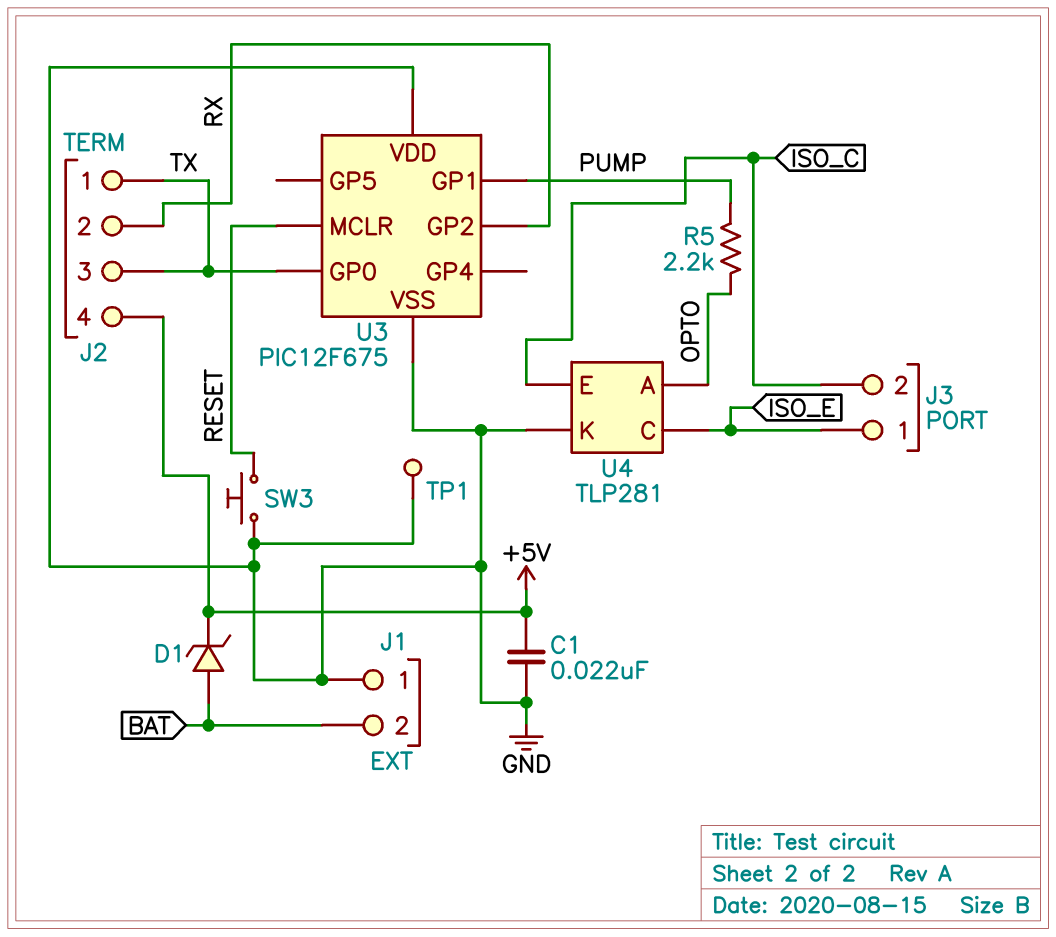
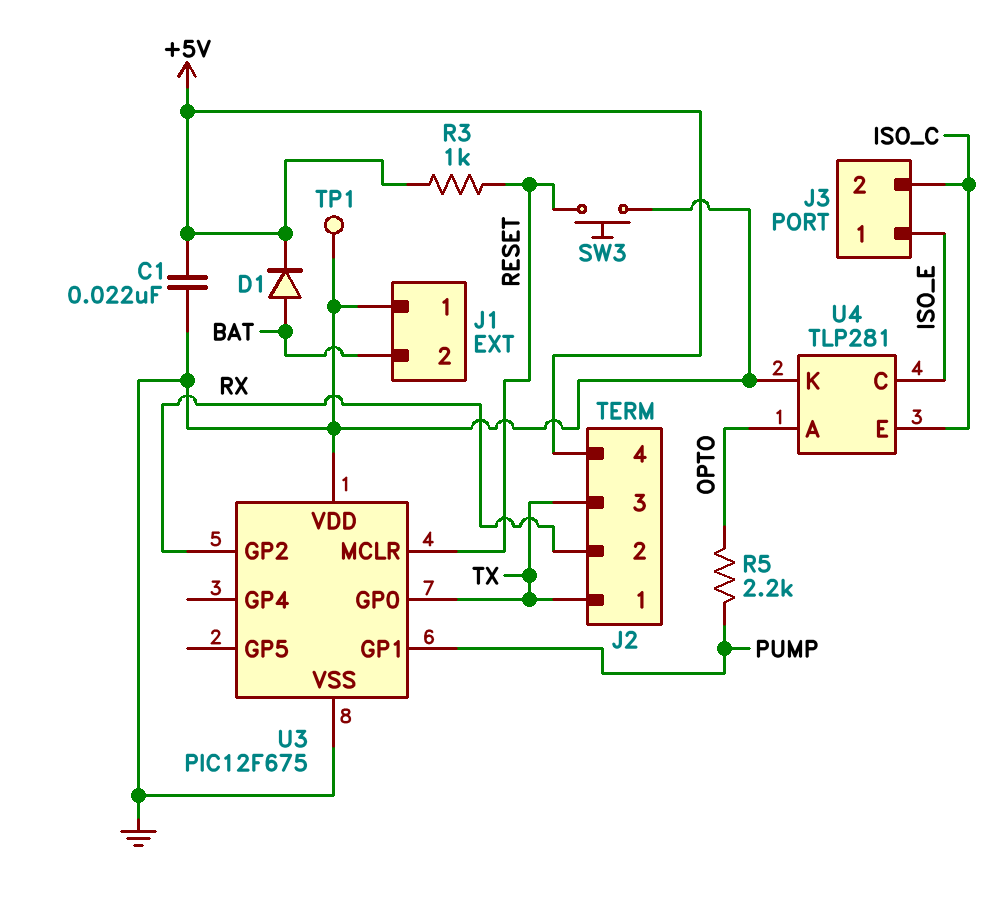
D1: zener (A BAT, K +5V) -> diode (A BAT, K +5V)
R3: none -> 1k (+5V, RESET)

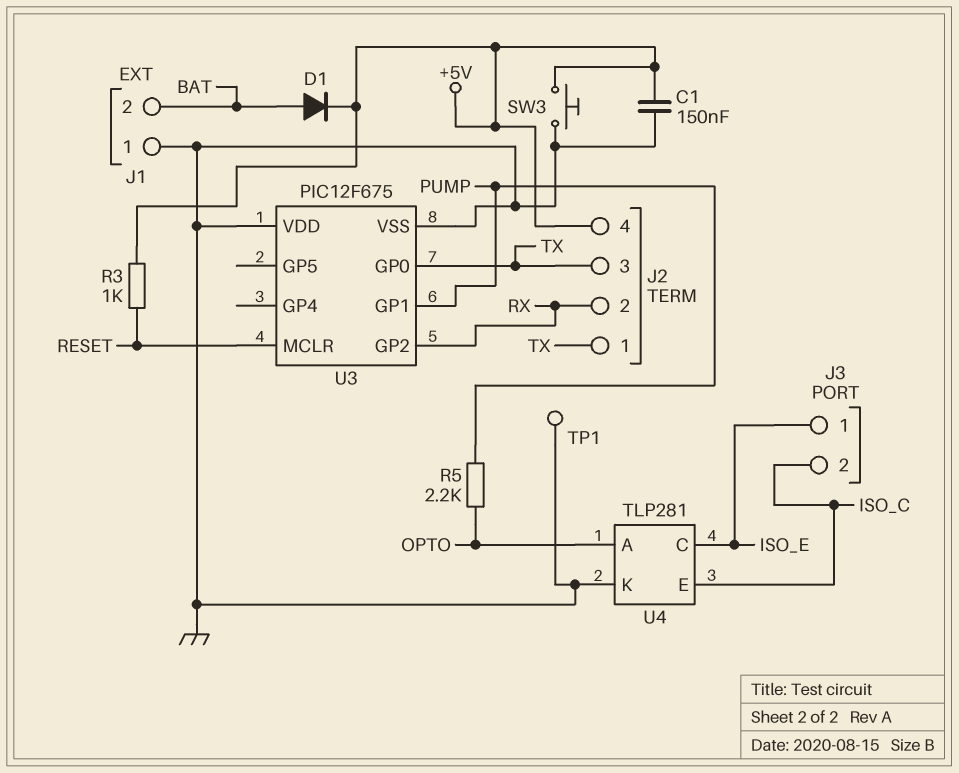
C1: 22nF (+5V, GND) -> 150nF (+5V, GND)
SW3: button (GND, RESET) -> button (+5V, GND)

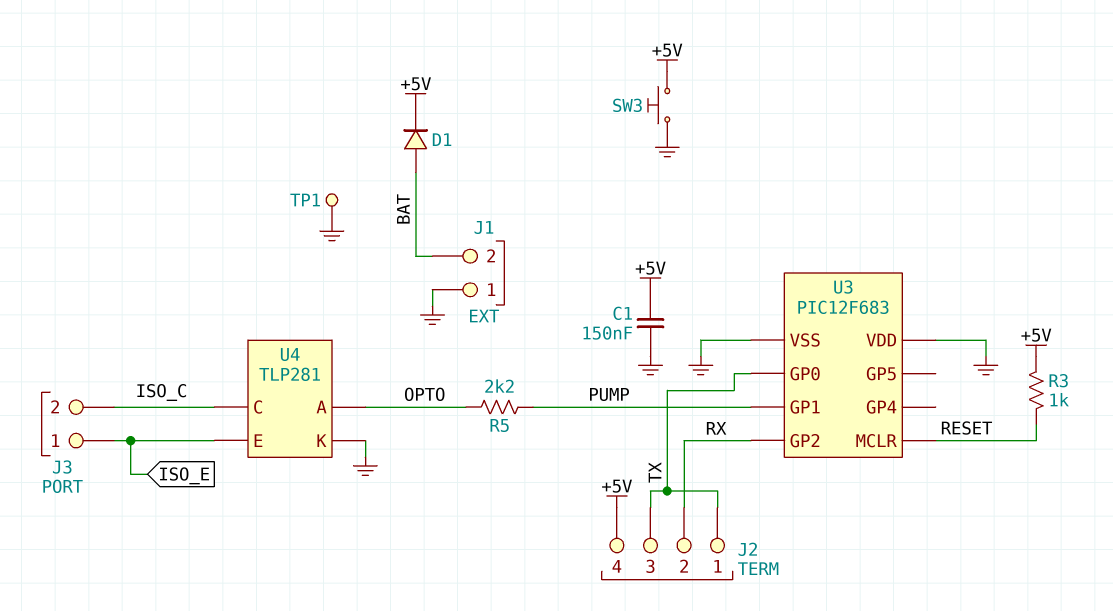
U3: PIC12F675 -> PIC12F683
U4 pin C: ISO_E -> ISO_C
U4 pin E: ISO_C -> ISO_E

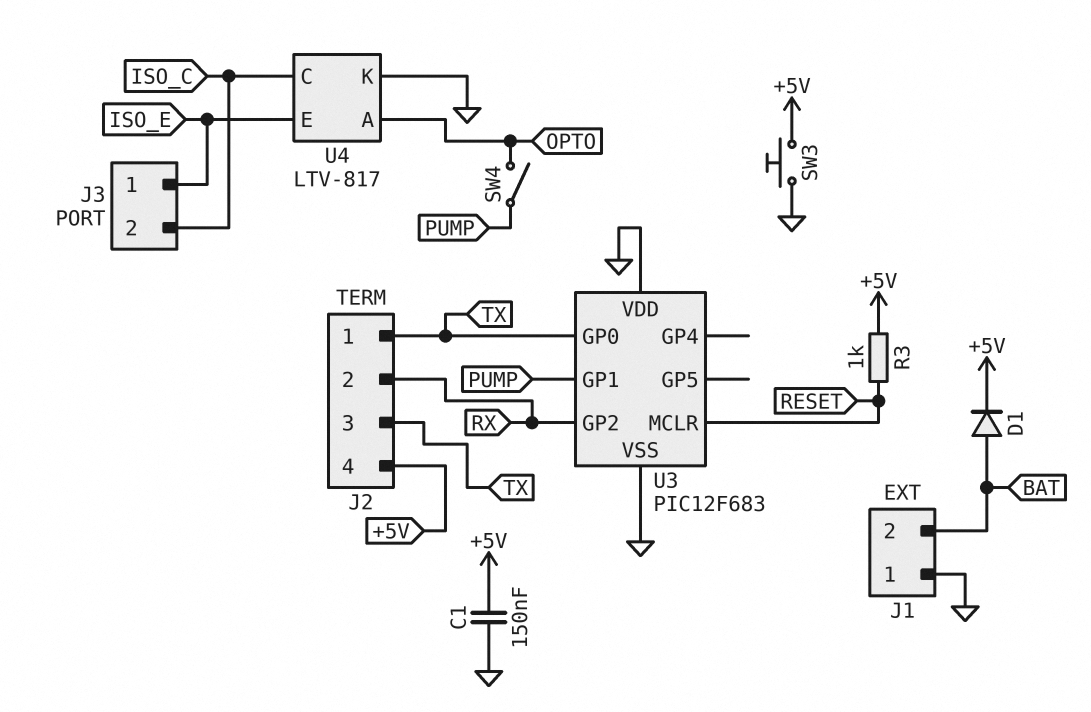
R5: 2.2k (OPTO, PUMP) -> none
SW4: none -> switch (OPTO, PUMP)
TP1: test point (GND) -> none
U4: TLP281 -> LTV-817

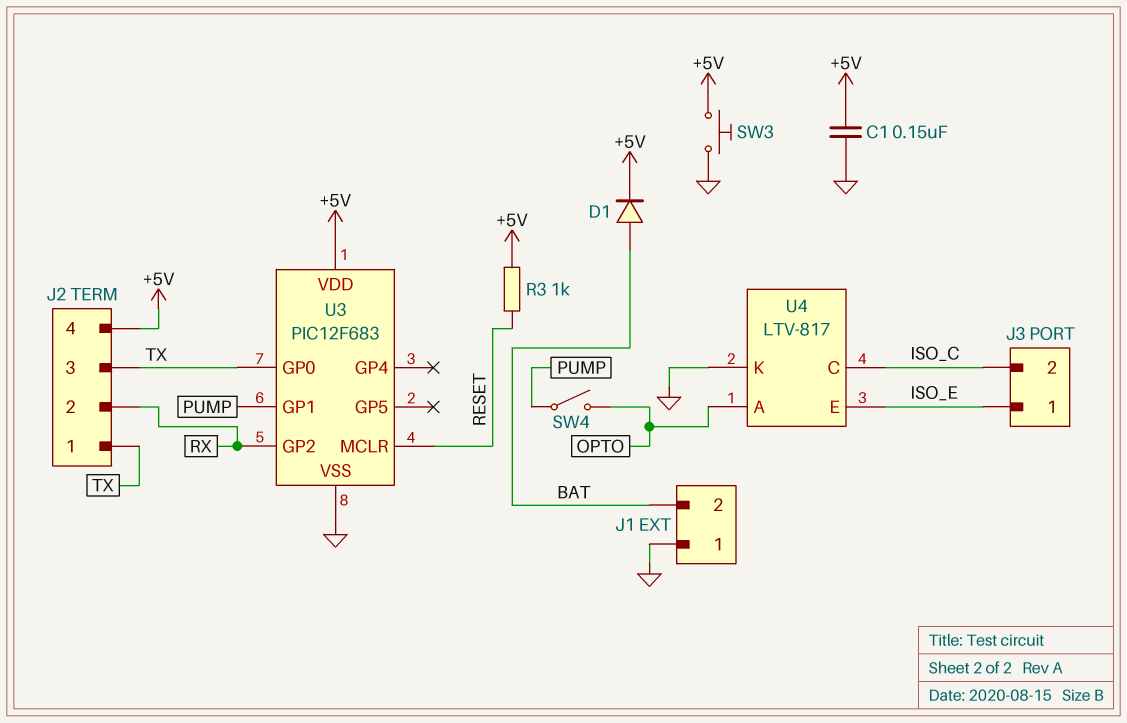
U3 pin VDD: GND -> +5V

